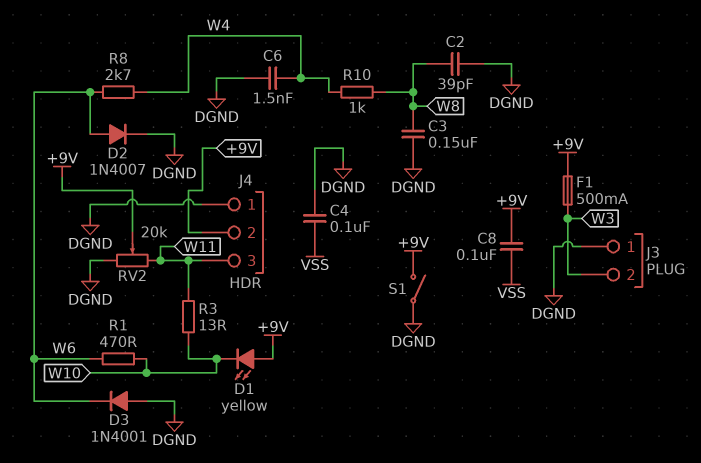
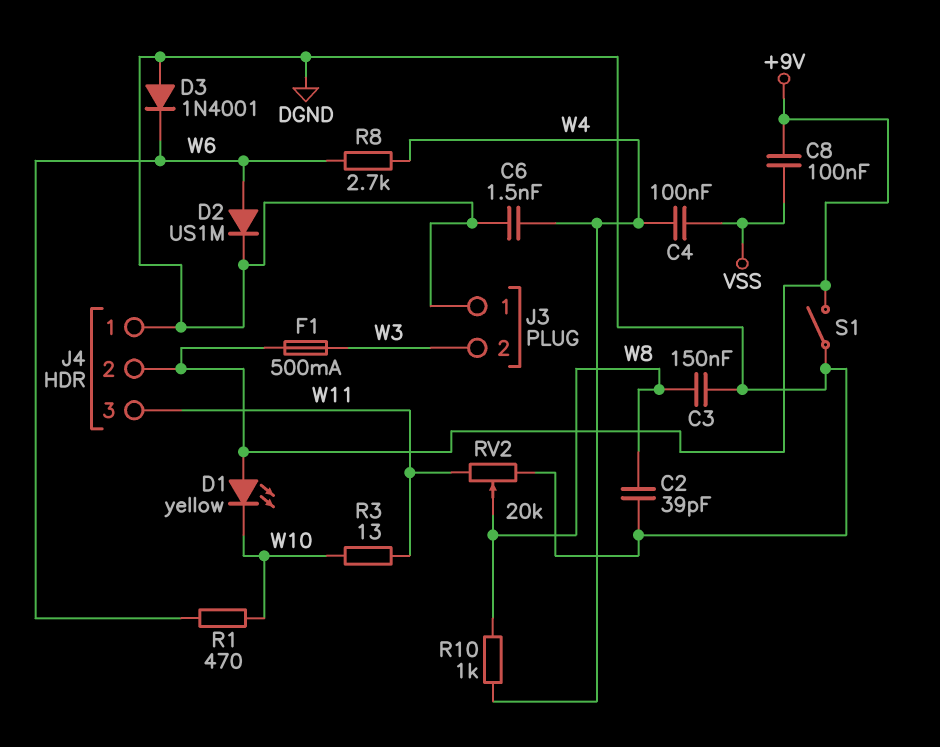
C4: 100nF (DGND, VSS) -> 100nF (VSS, W4)
D2: diode 1N4007 (A W6, K DGND) -> diode US1M (A W6, K DGND)
RV2: 20k (DGND, W11, wiper +9V) -> 20k (DGND, W11, wiper W8)

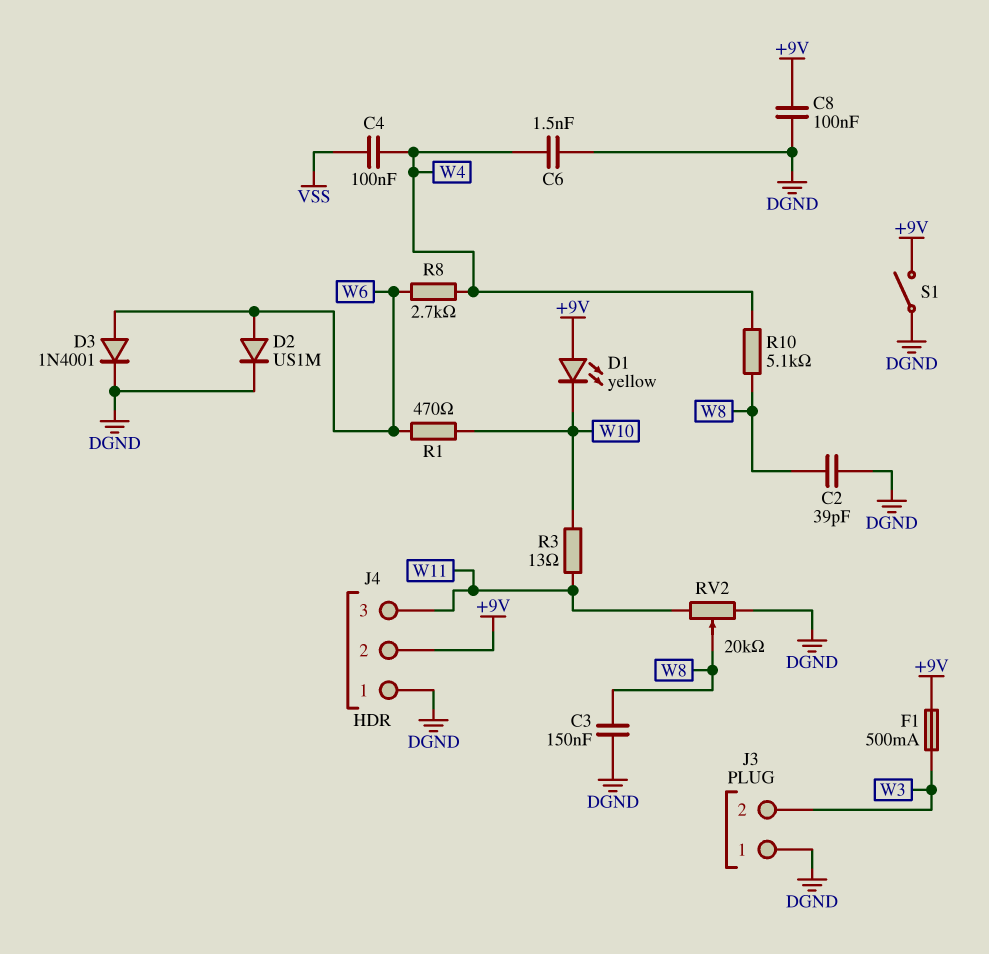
C8: 100nF (+9V, VSS) -> 100nF (+9V, DGND)
D3: diode 1N4001 (A DGND, K W6) -> diode 1N4001 (A W6, K DGND)
R10: 1k (W4, W8) -> 5.1k (W4, W8)

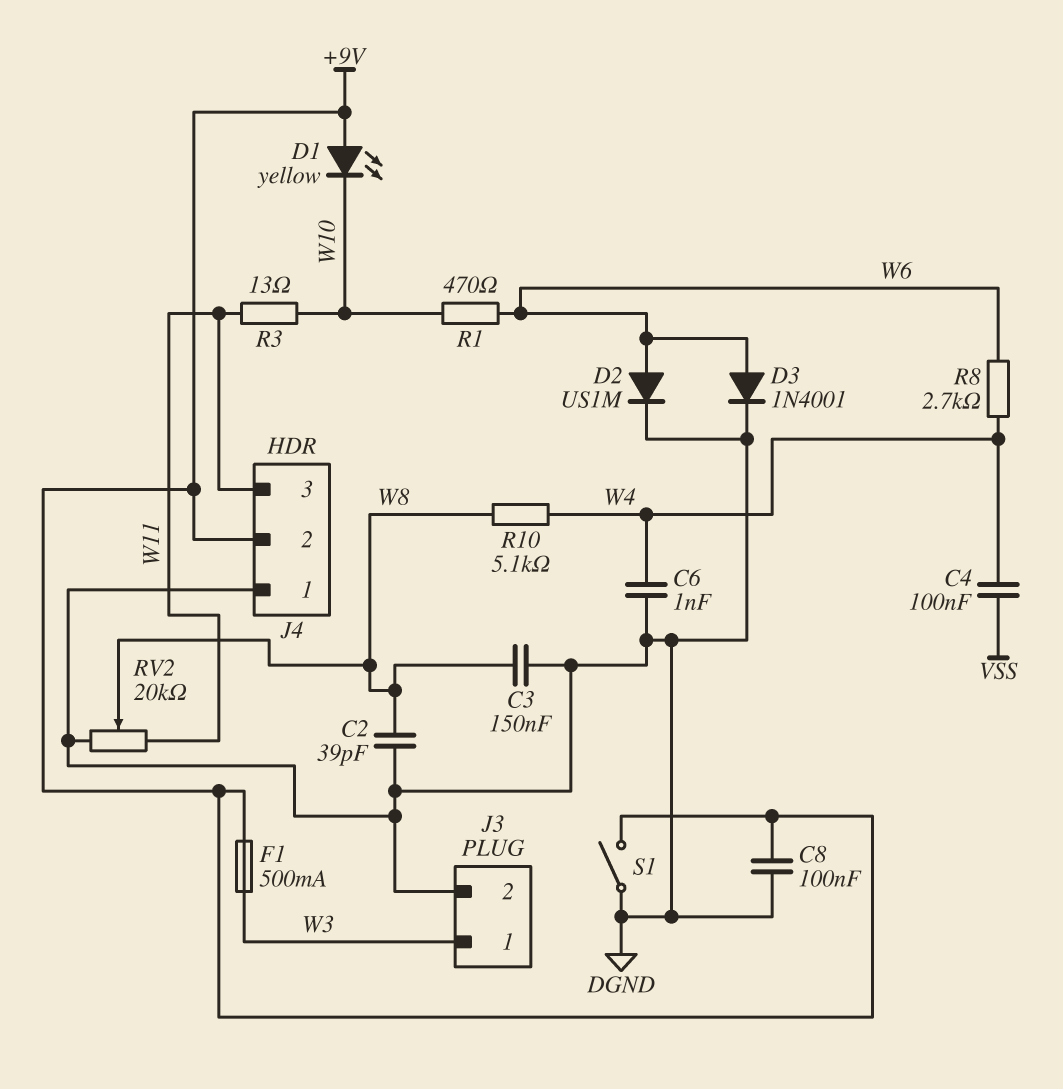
C6: 1.5nF (DGND, W4) -> 1nF (DGND, W4)
J3 pin 1: DGND -> W3
J3 pin 2: W3 -> DGND

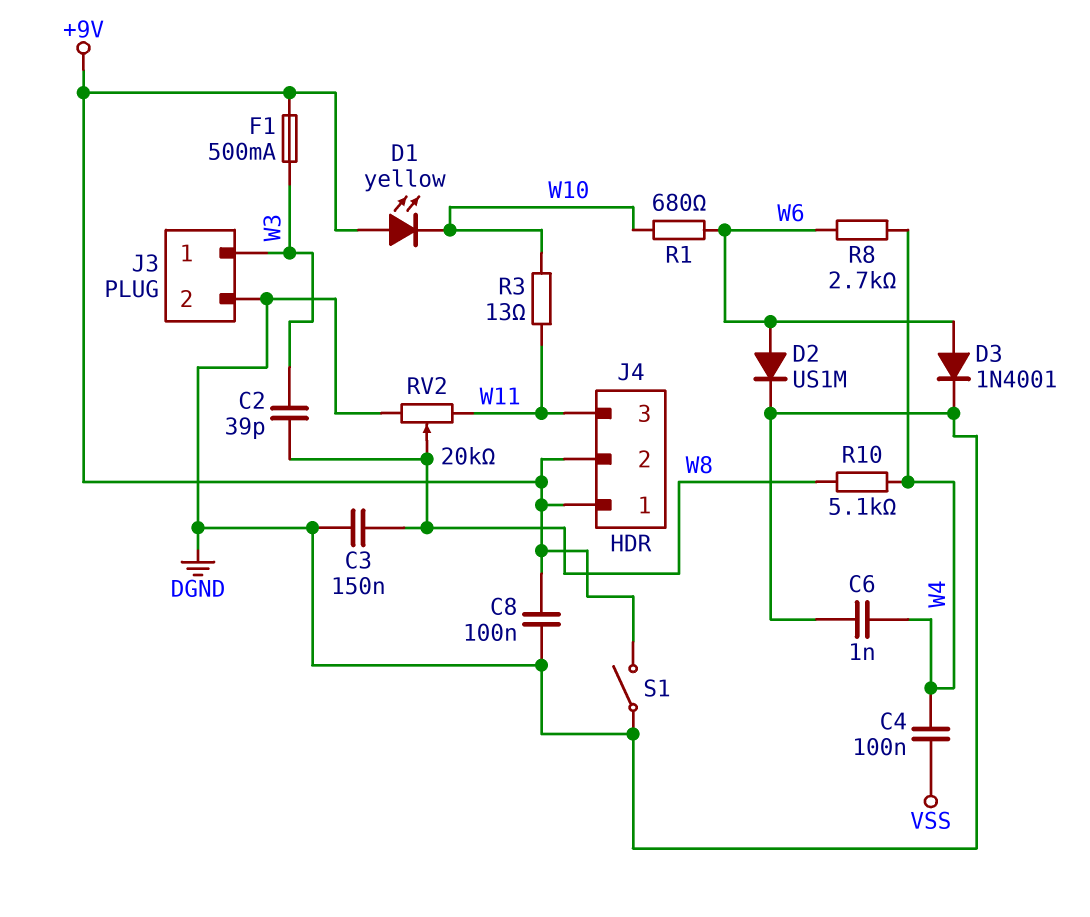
C2: 39pF (DGND, W8) -> 39pF (W3, W8)
J4 pin 1: DGND -> +9V
R1: 470 (W6, W10) -> 680 (W6, W10)

